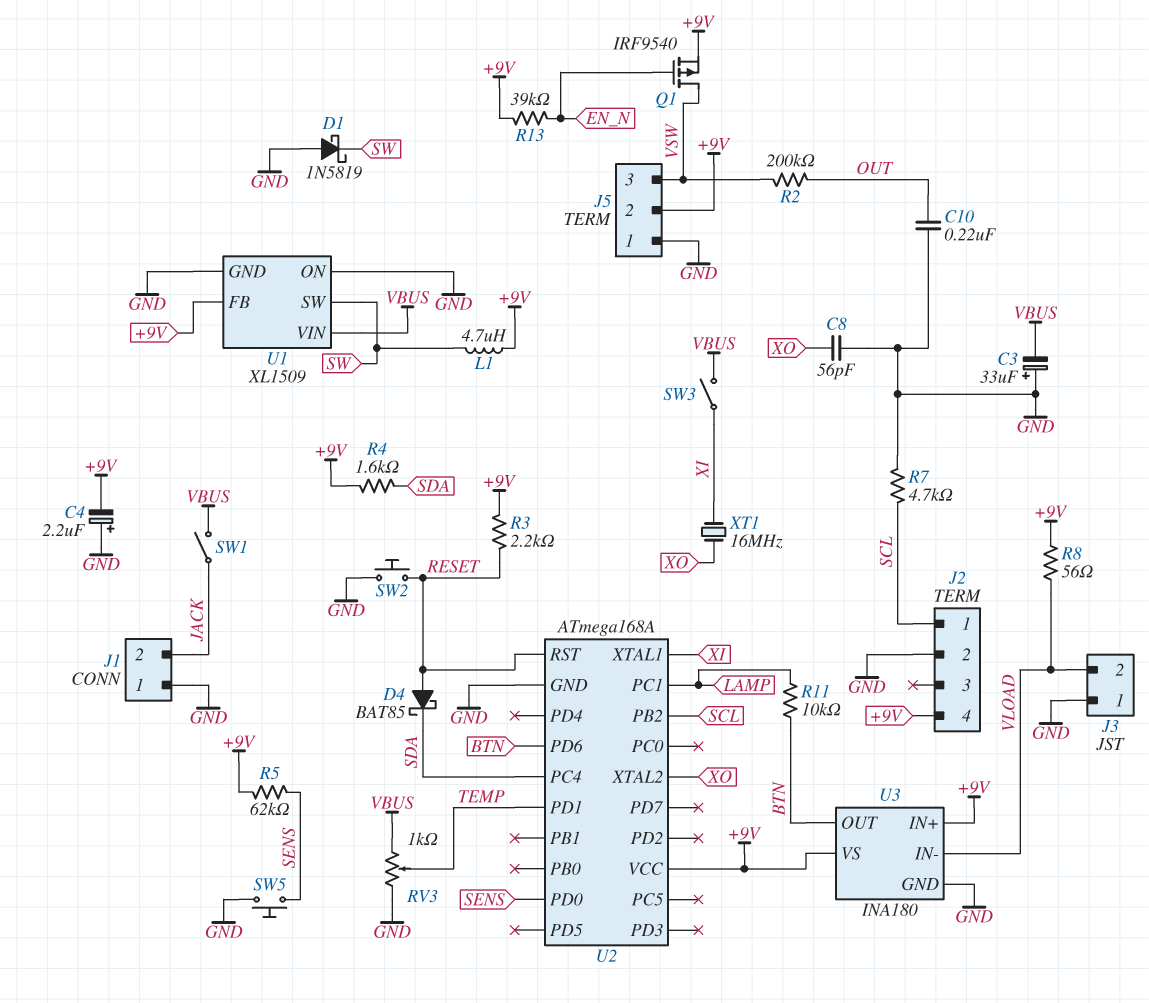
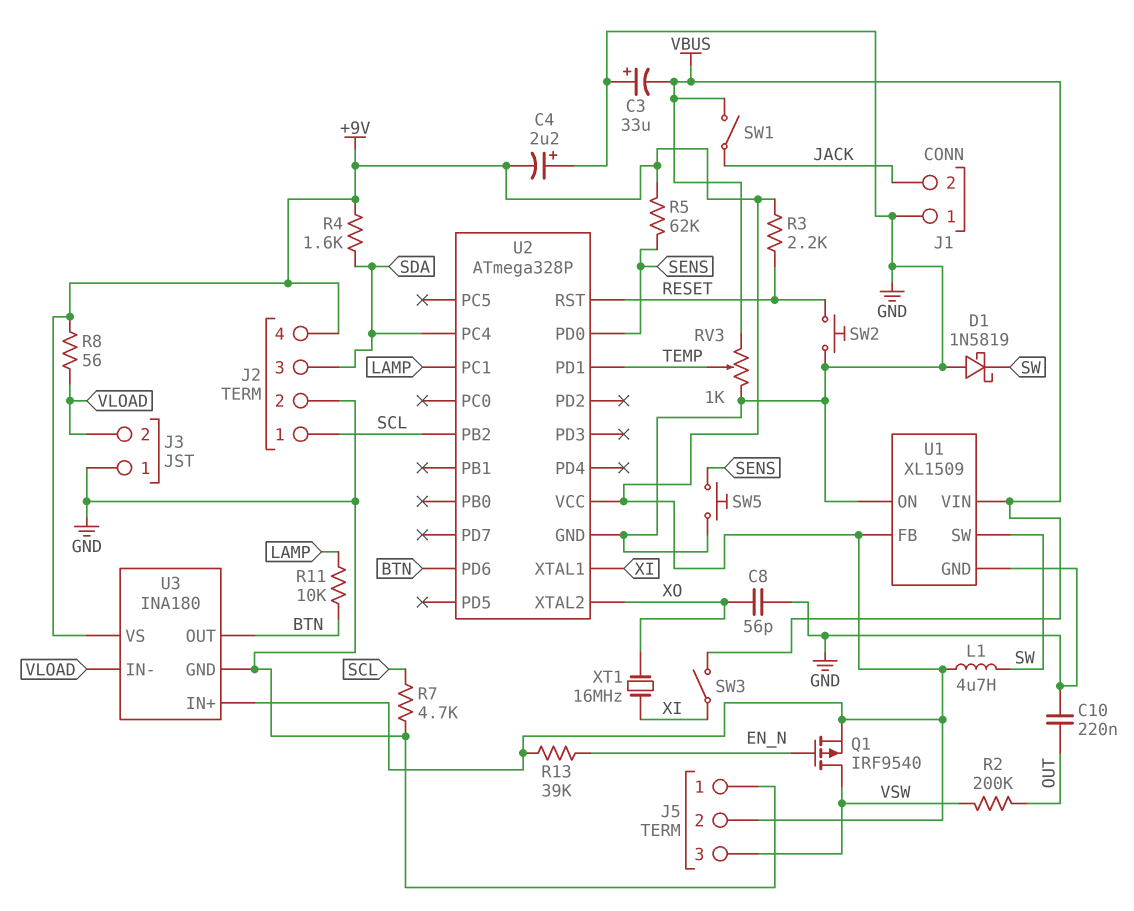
D4: schottky BAT85 (A RESET, K SDA) -> none
J2 pin 3: none -> SDA
U2: ATmega168A -> ATmega328P

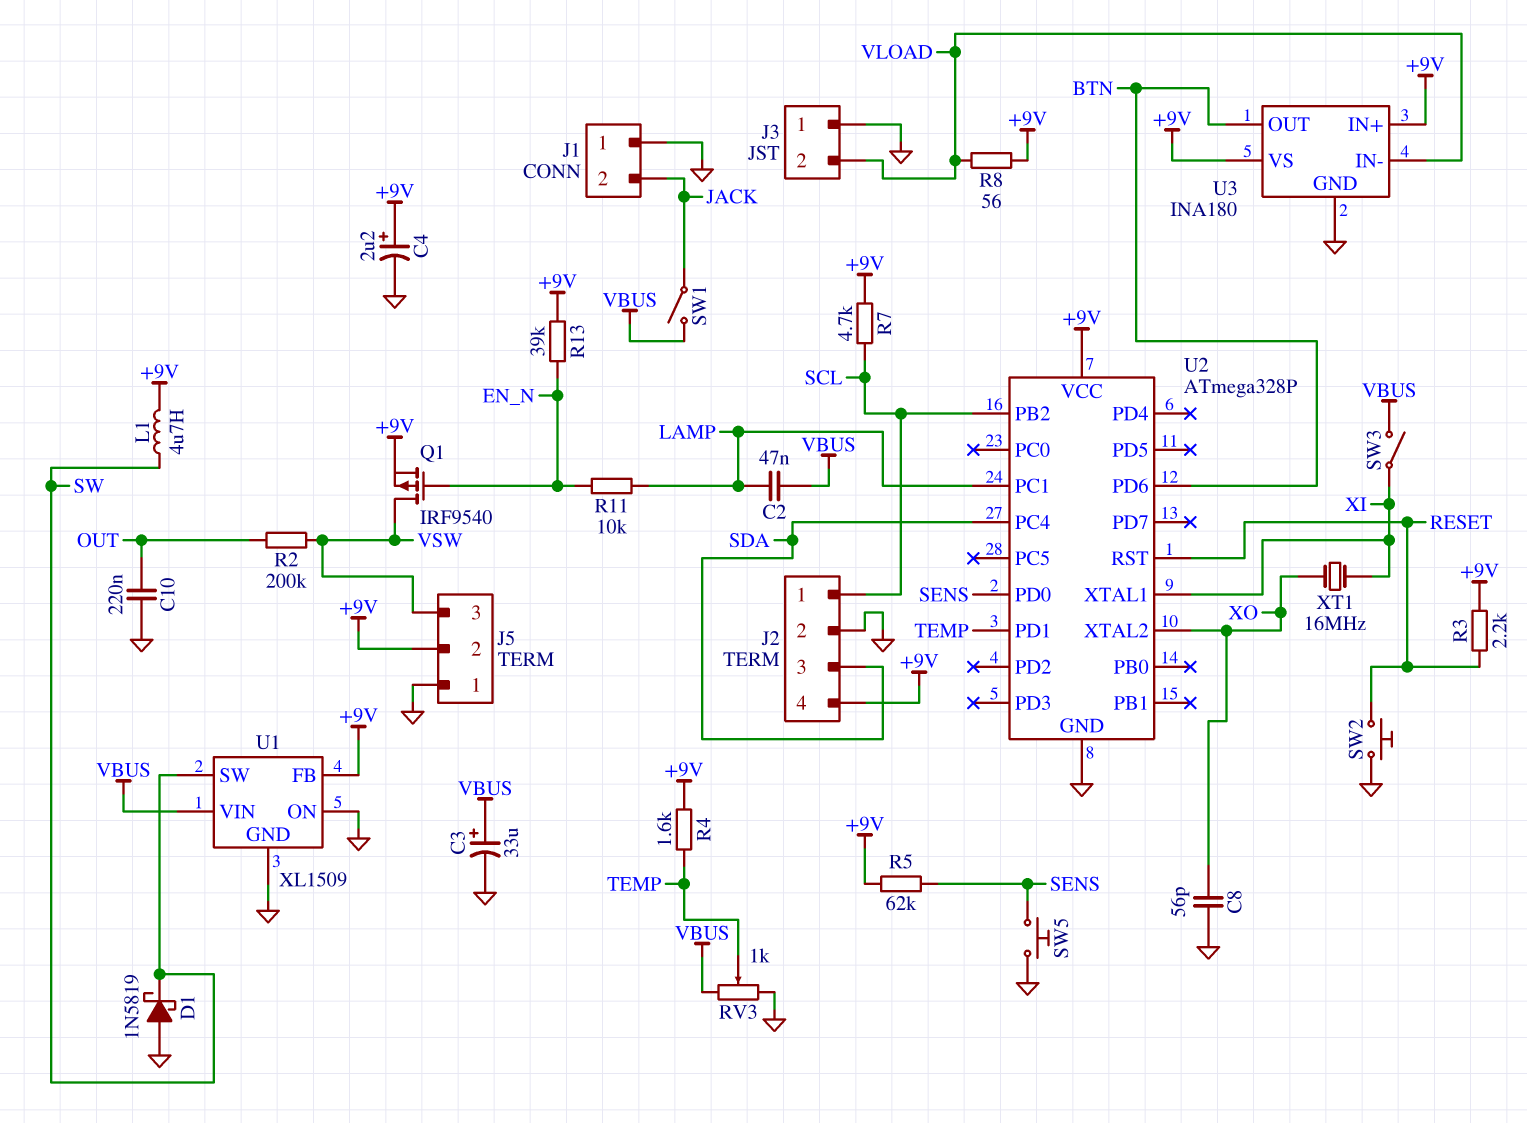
C2: none -> 47nF (LAMP, VBUS)
C3: 33uF (plus GND, minus VBUS) -> 33uF (plus VBUS, minus GND)
C4: 2.2uF (plus GND, minus +9V) -> 2.2uF (plus +9V, minus GND)
R4: 1.6k (+9V, SDA) -> 1.6k (+9V, TEMP)
R7: 4.7k (GND, SCL) -> 4.7k (+9V, SCL)
R11: 10k (BTN, LAMP) -> 10k (EN_N, LAMP)

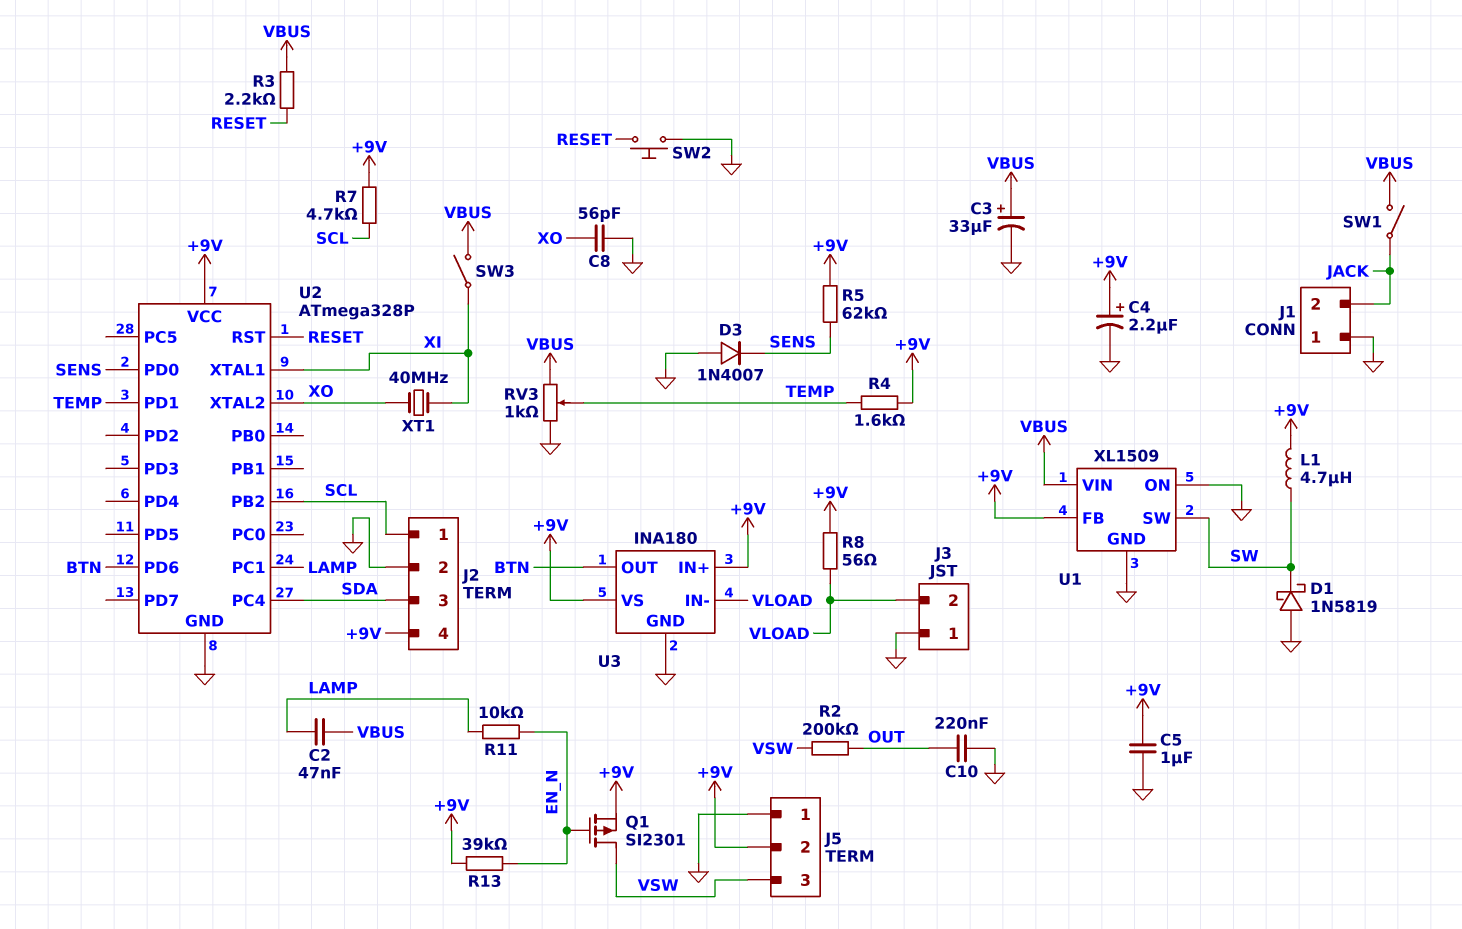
C5: none -> 1uF (+9V, GND)
D3: none -> diode 1N4007 (A GND, K SENS)
Q1: PMOS IRF9540 (G EN_N, D VSW, S +9V) -> PMOS SI2301 (G EN_N, D VSW, S +9V)
R3: 2.2k (+9V, RESET) -> 2.2k (RESET, VBUS)
SW5: button (GND, SENS) -> none
XT1: 16MHz (XI, XO) -> 40MHz (XI, XO)

